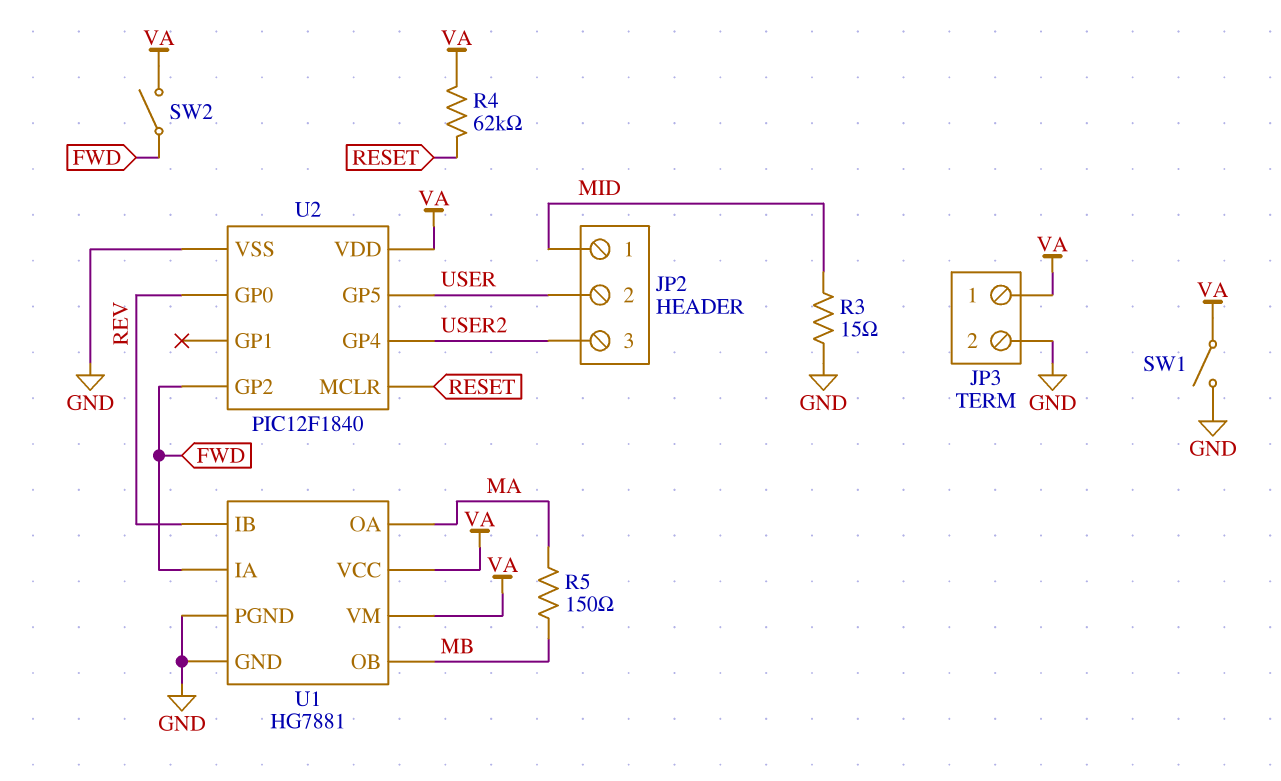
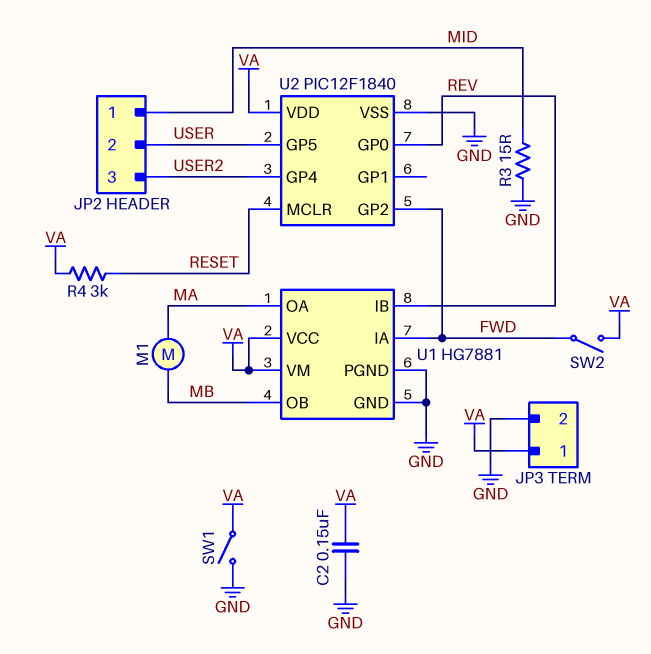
C2: none -> 150nF (GND, VA)
M1: none -> motor (MA, MB)
R4: 62k (RESET, VA) -> 3k (RESET, VA)
R5: 150 (MA, MB) -> none

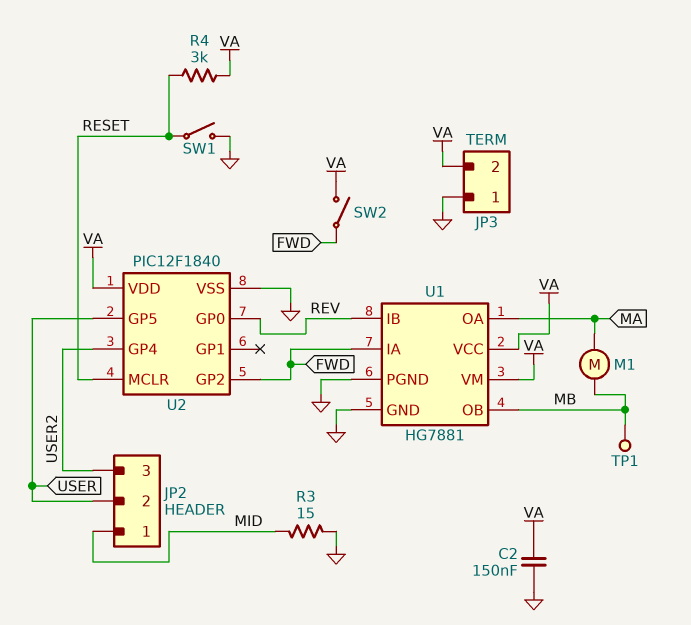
JP3 pin 1: VA -> GND
JP3 pin 2: GND -> VA
SW1: switch (GND, VA) -> switch (GND, RESET)
TP1: none -> test point (MB)

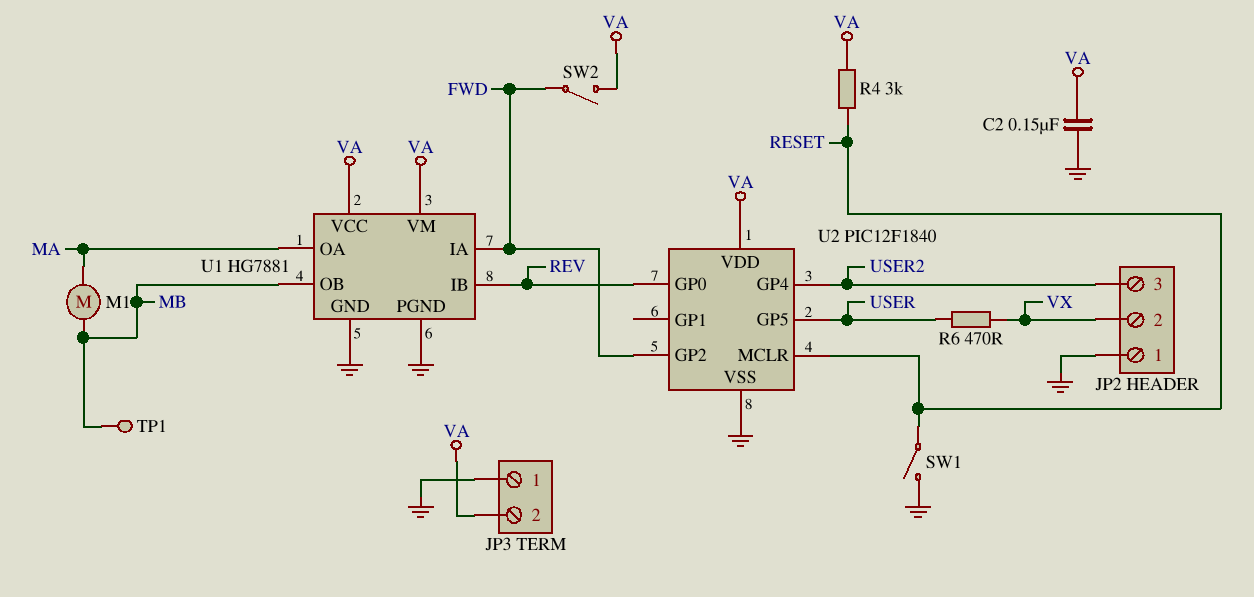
JP2 pin 1: MID -> GND
JP2 pin 2: USER -> VX
R3: 15 (GND, MID) -> none
R6: none -> 470 (USER, VX)

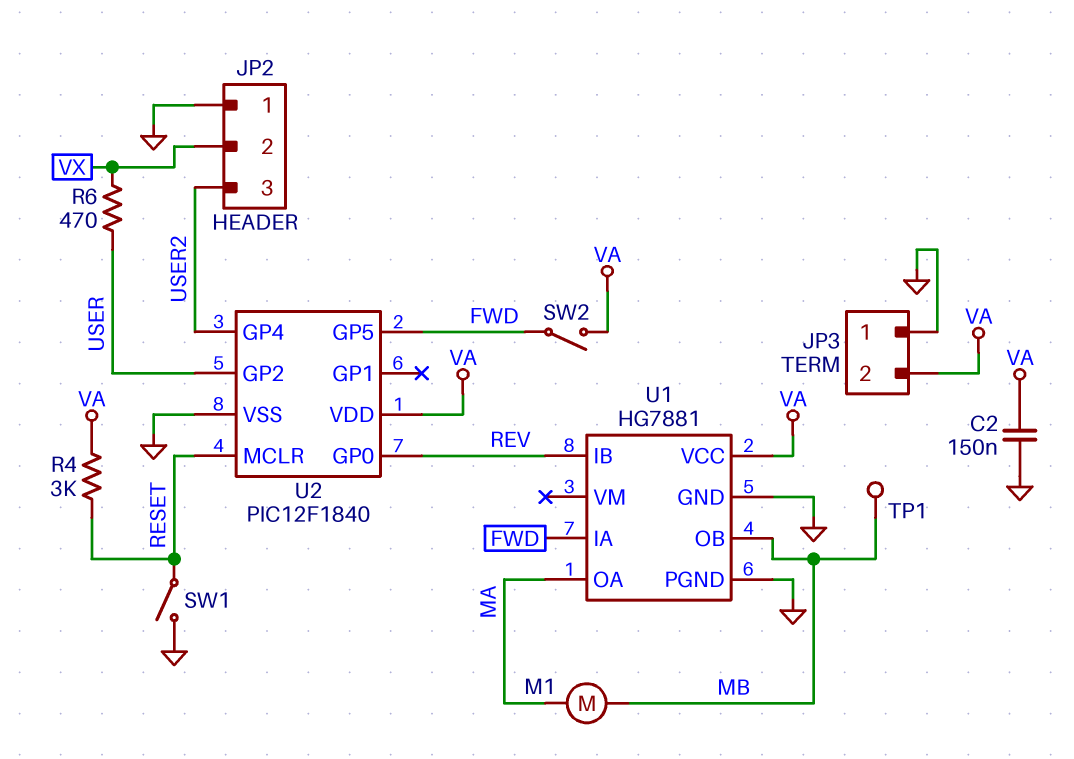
U1 pin VM: VA -> none
U2 pin GP2: FWD -> USER
U2 pin GP5: USER -> FWD

